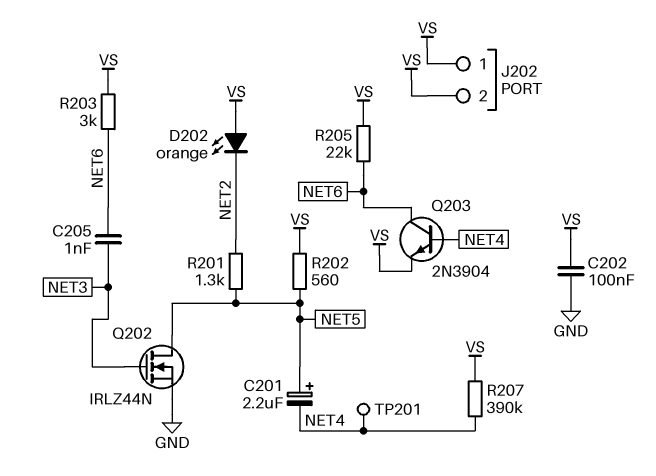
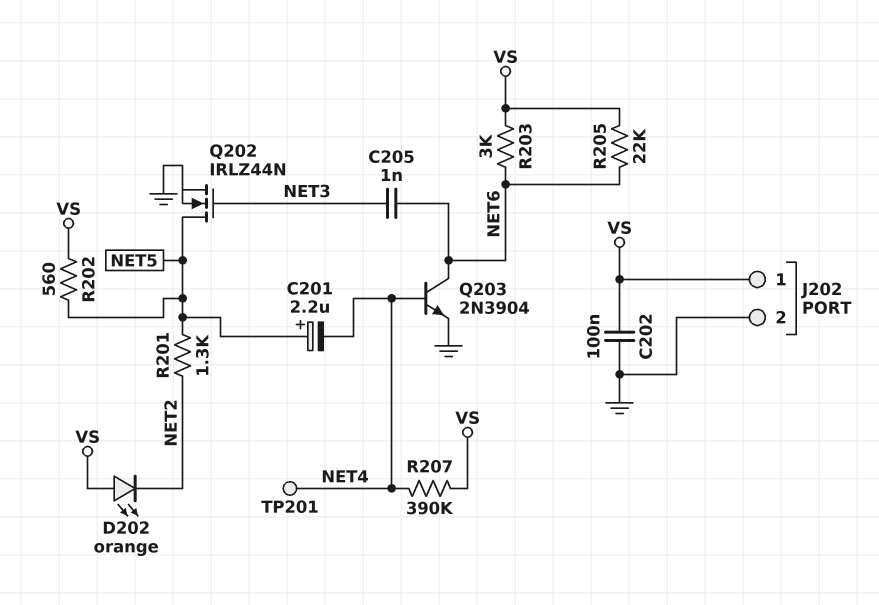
J202 pin 2: VS -> GND
Q203: NPN 2N3904 (B NET4, C NET6, E VS) -> NPN 2N3904 (B NET4, C NET6, E GND)

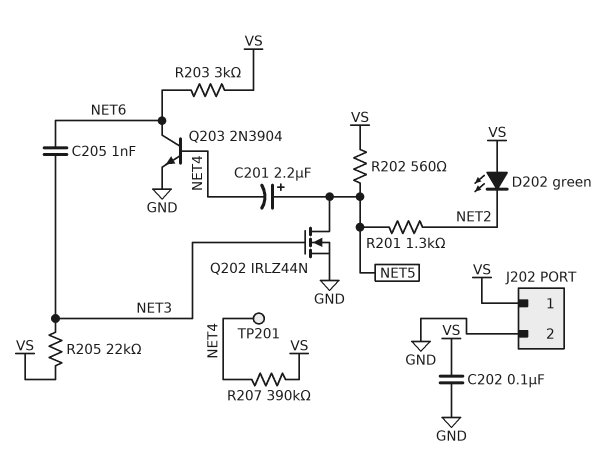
D202: LED orange (A VS, K NET2) -> LED green (A VS, K NET2)
R205: 22k (NET6, VS) -> 22k (NET3, VS)

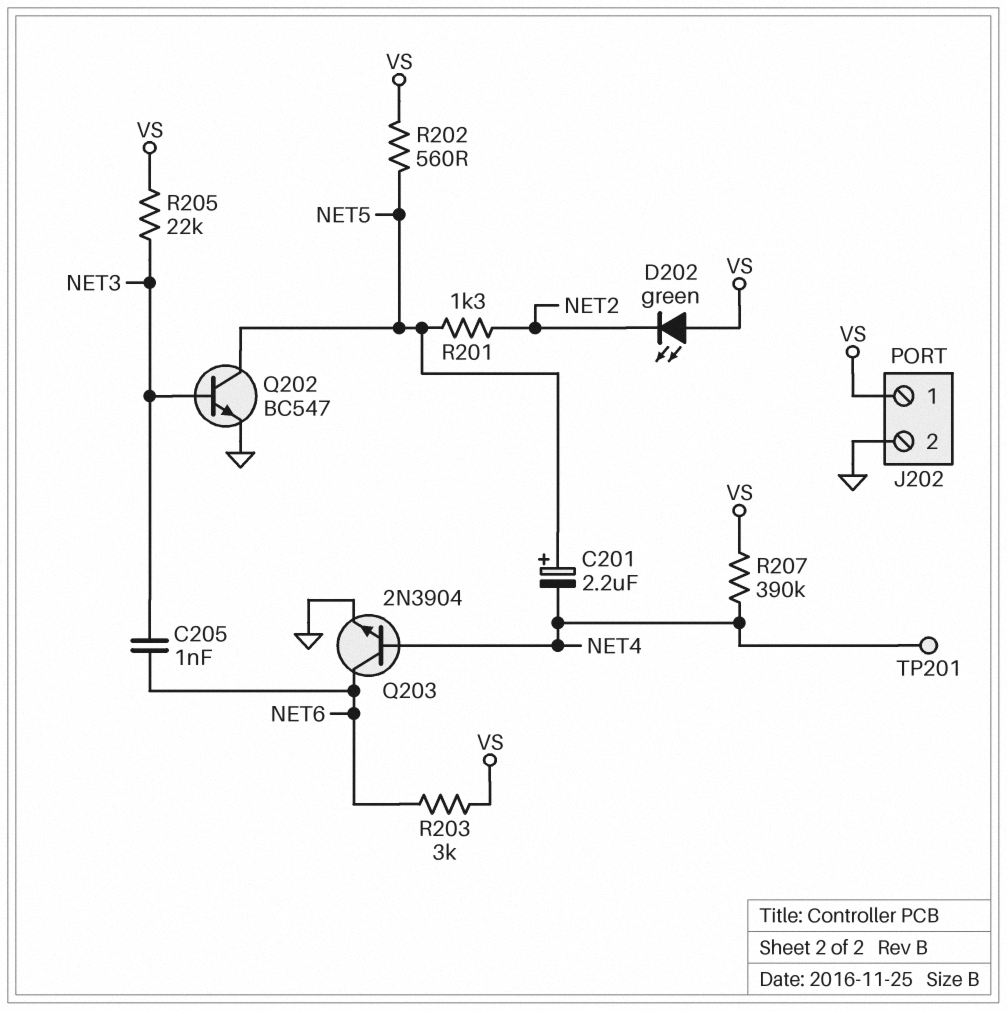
C202: 100nF (GND, VS) -> none
Q202: NMOS IRLZ44N (G NET3, D NET5, S GND) -> NPN BC547 (B NET3, C NET5, E GND)

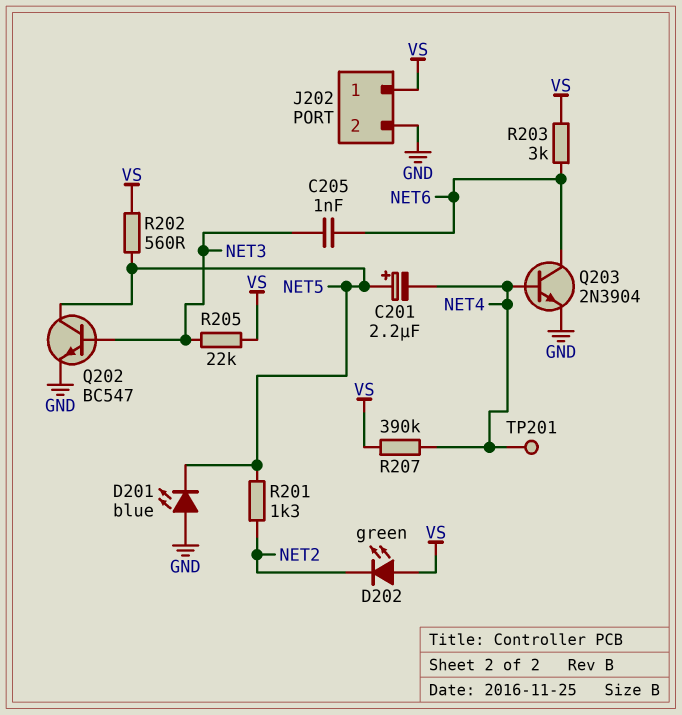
D201: none -> LED blue (A GND, K NET5)

